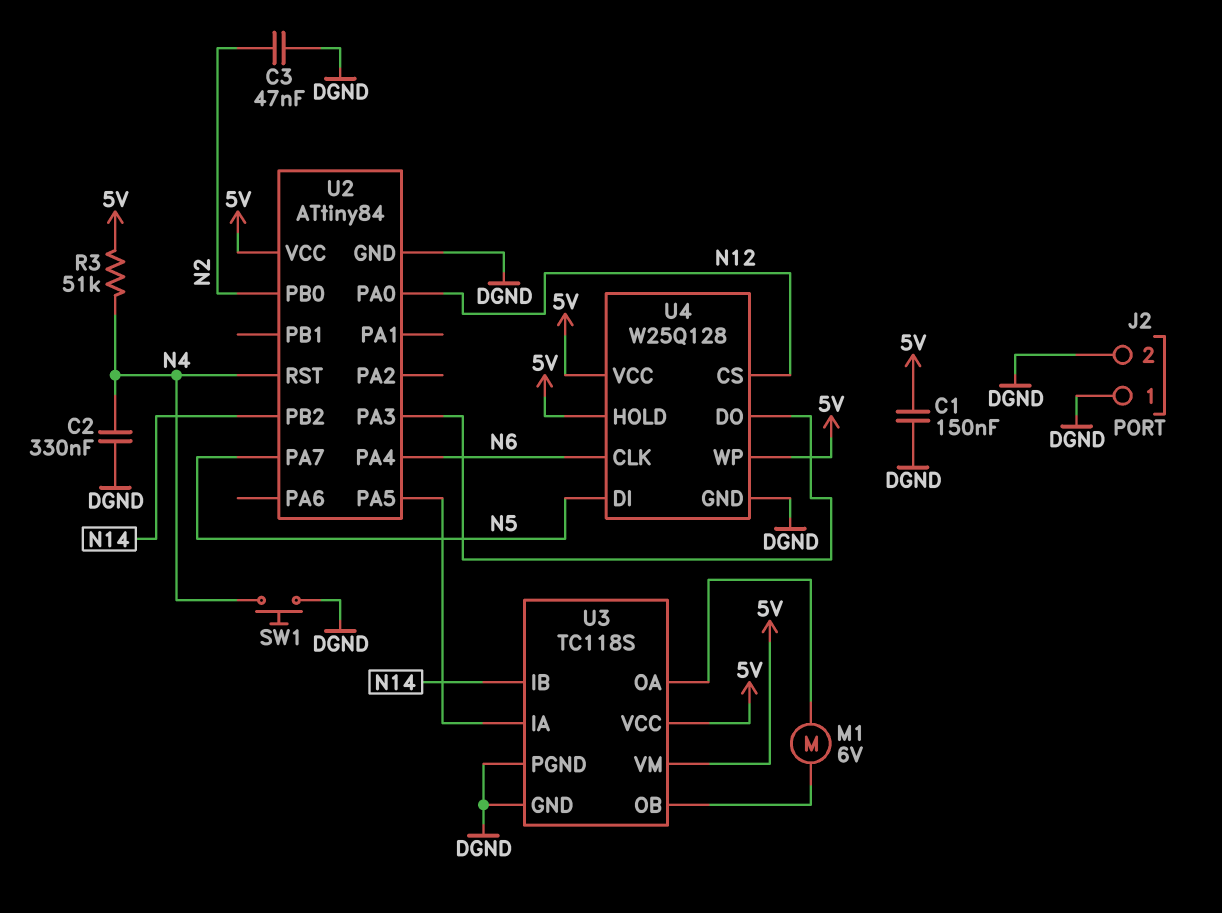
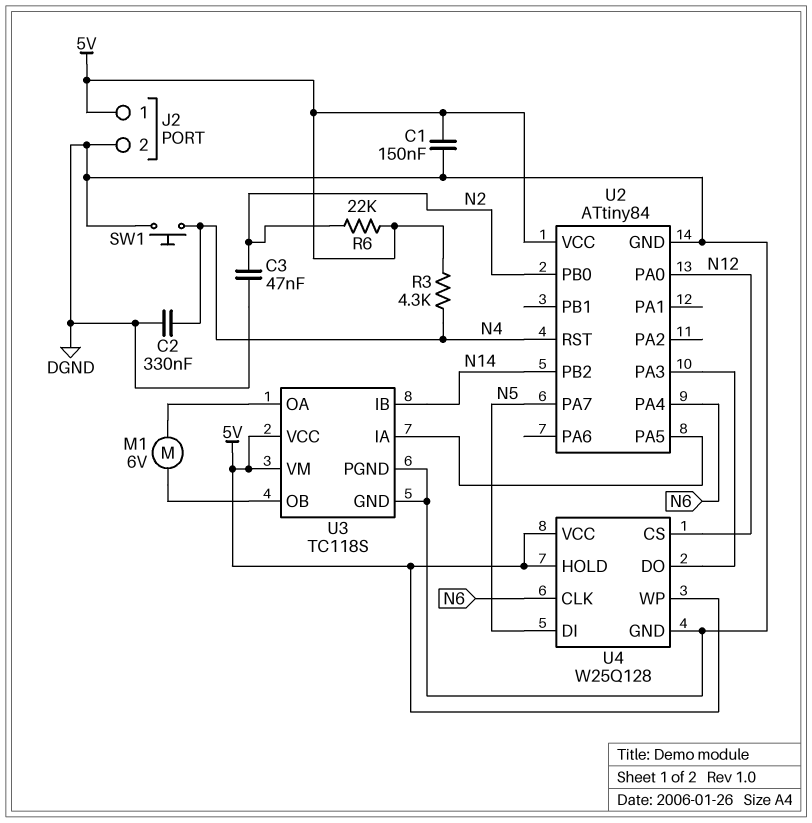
J2 pin 1: DGND -> 5V
R3: 51k (5V, N4) -> 4.3k (5V, N4)
R6: none -> 22k (5V, N2)

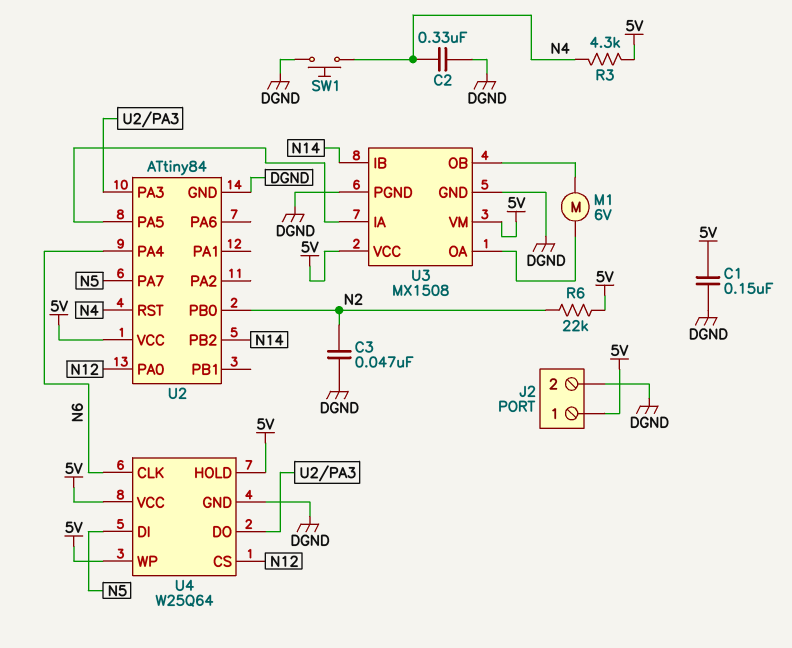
U3: TC118S -> MX1508
U4: W25Q128 -> W25Q64

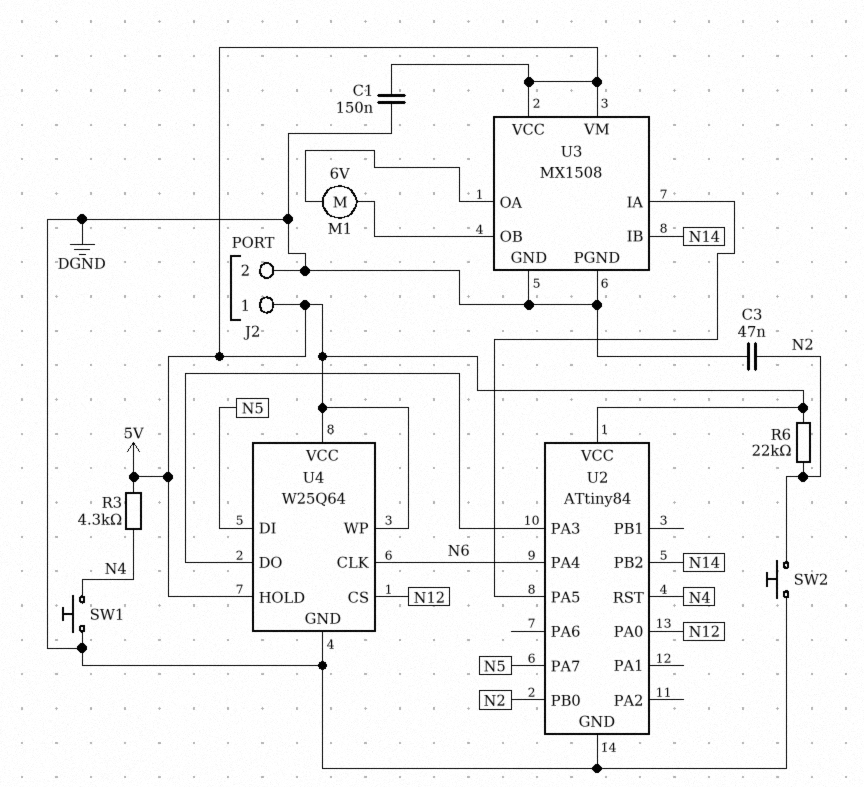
C2: 330nF (DGND, N4) -> none
SW2: none -> button (DGND, N2)

